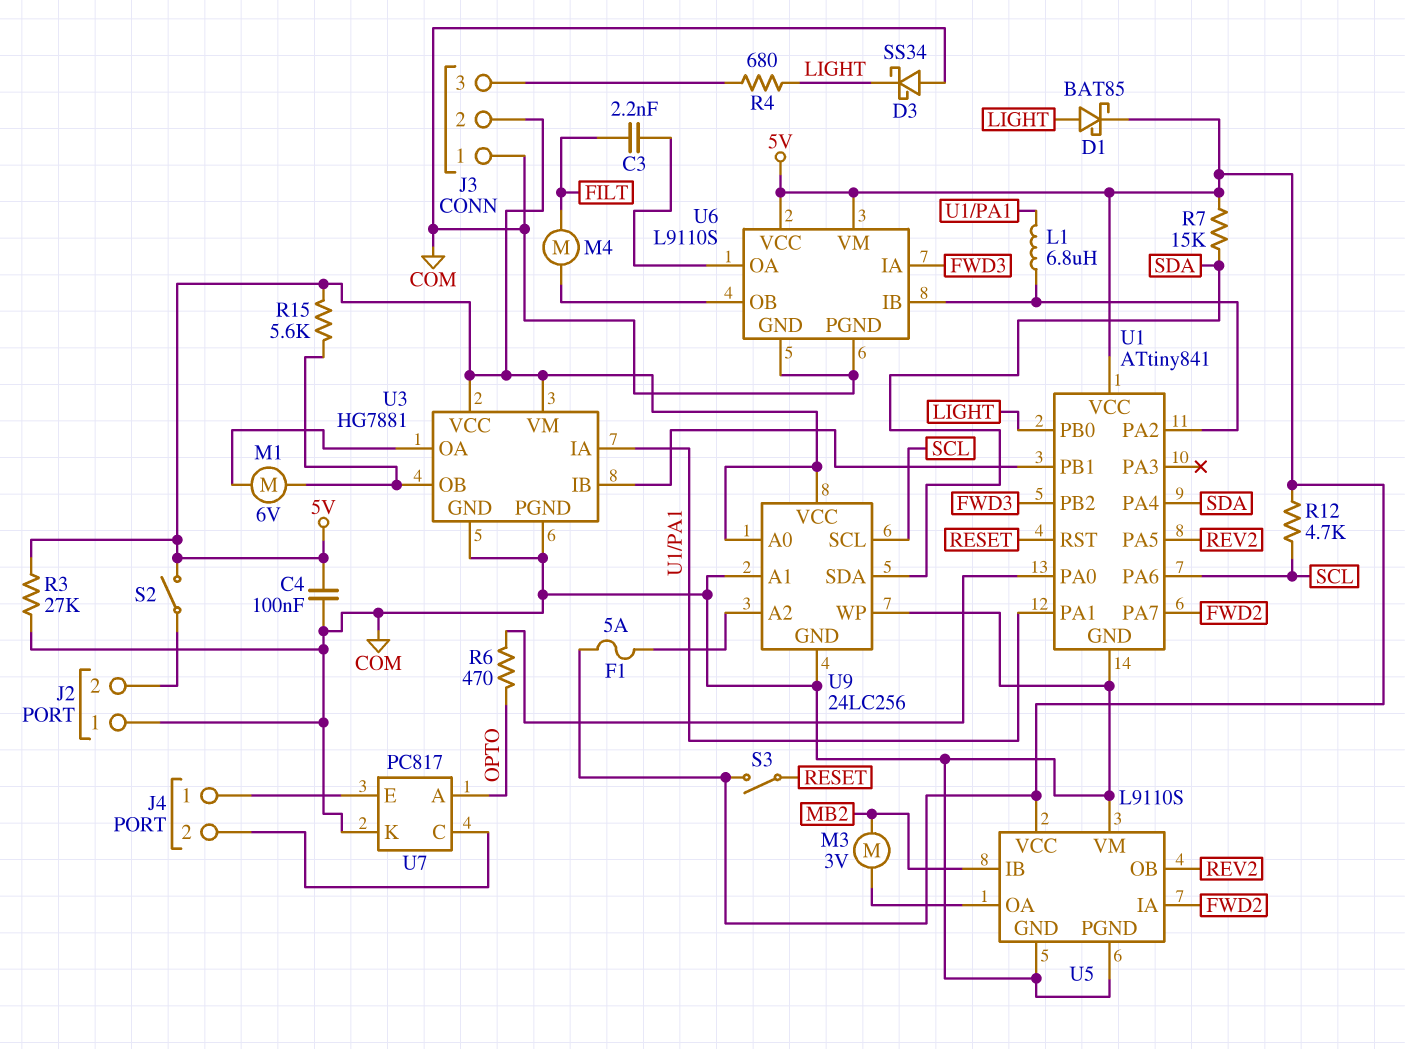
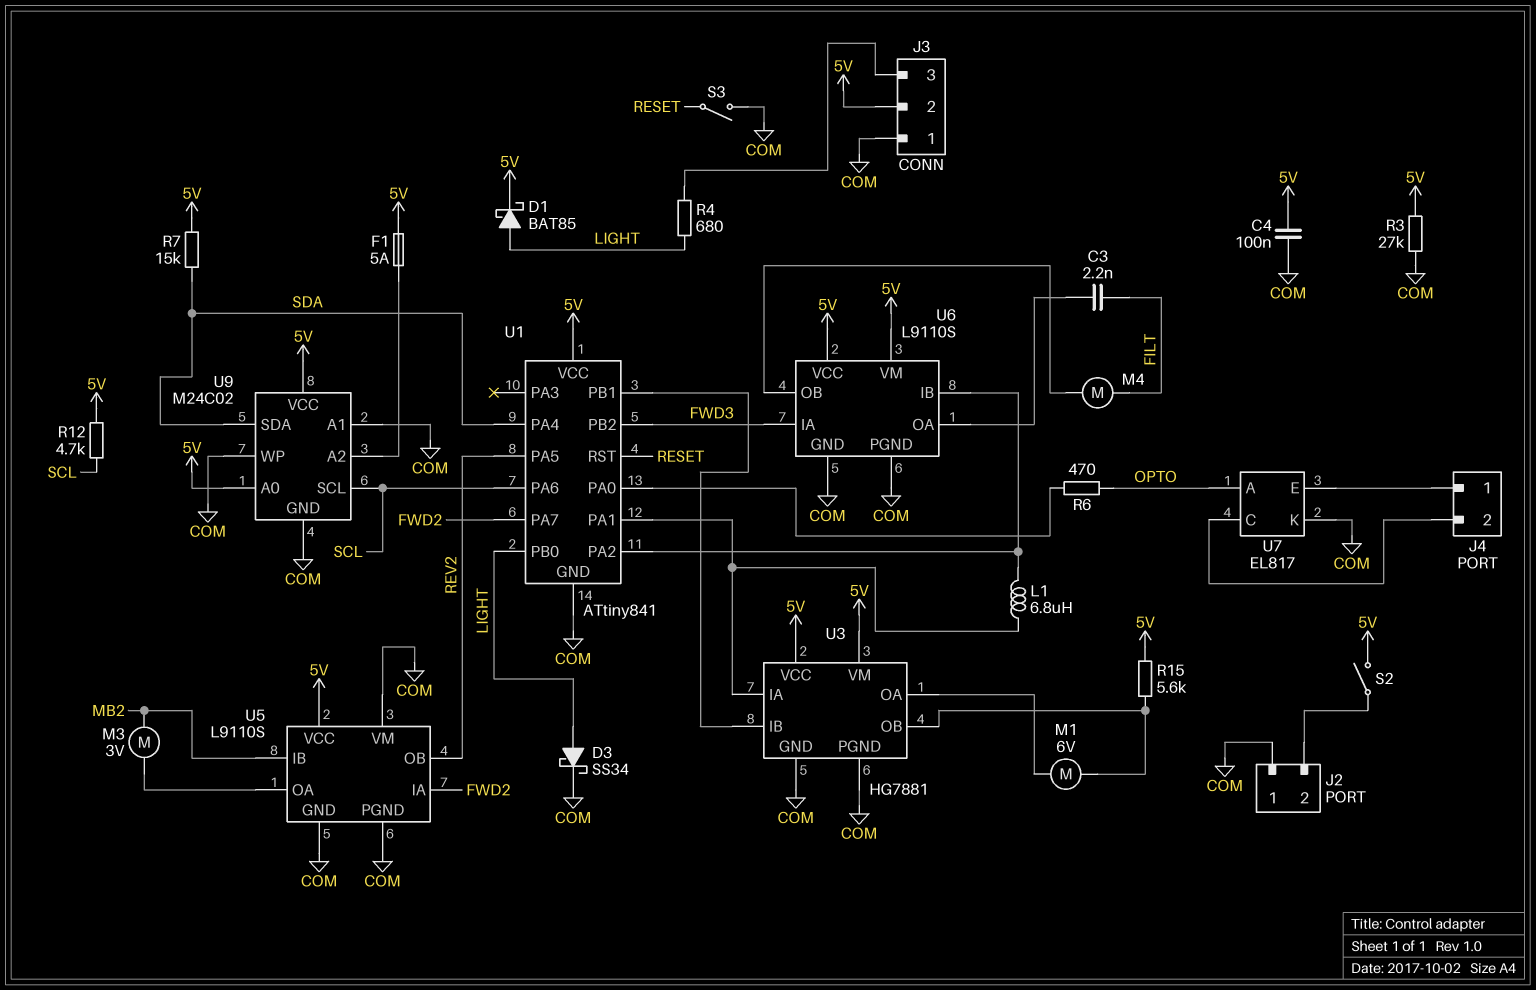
D3: schottky SS34 (A COM, K LIGHT) -> schottky SS34 (A LIGHT, K COM)
S3: switch (5V, RESET) -> switch (COM, RESET)
U7: PC817 -> EL817
U9: 24LC256 -> M24C02

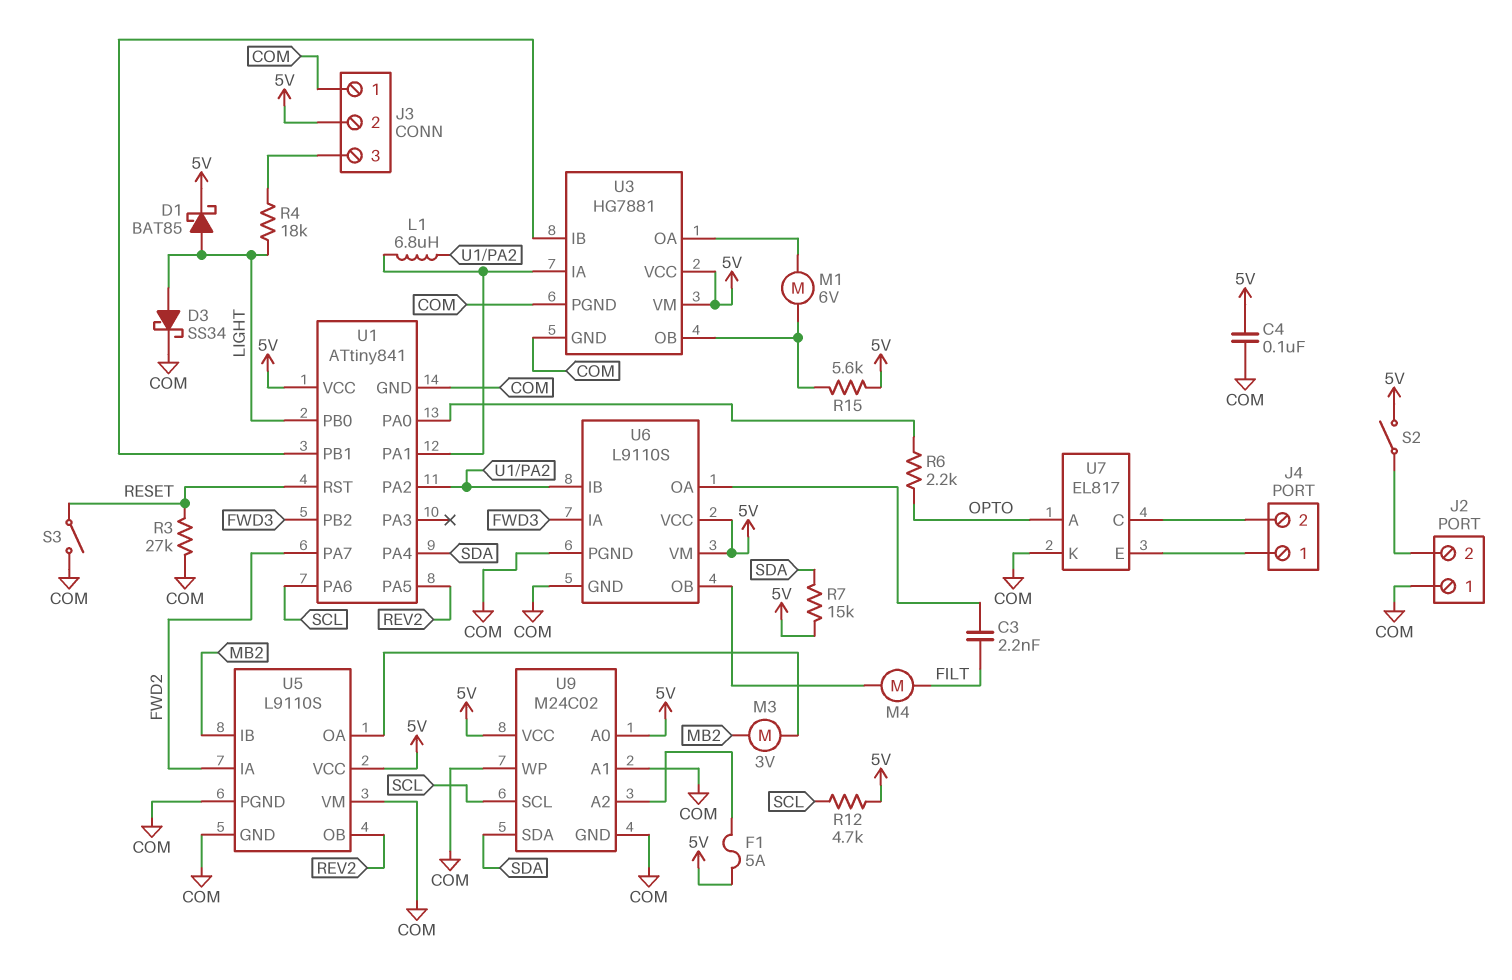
R3: 27k (5V, COM) -> 27k (COM, RESET)
R4: 680 (J3/3, LIGHT) -> 18k (J3/3, LIGHT)
R6: 470 (OPTO, U1/PA0) -> 2.2k (OPTO, U1/PA0)

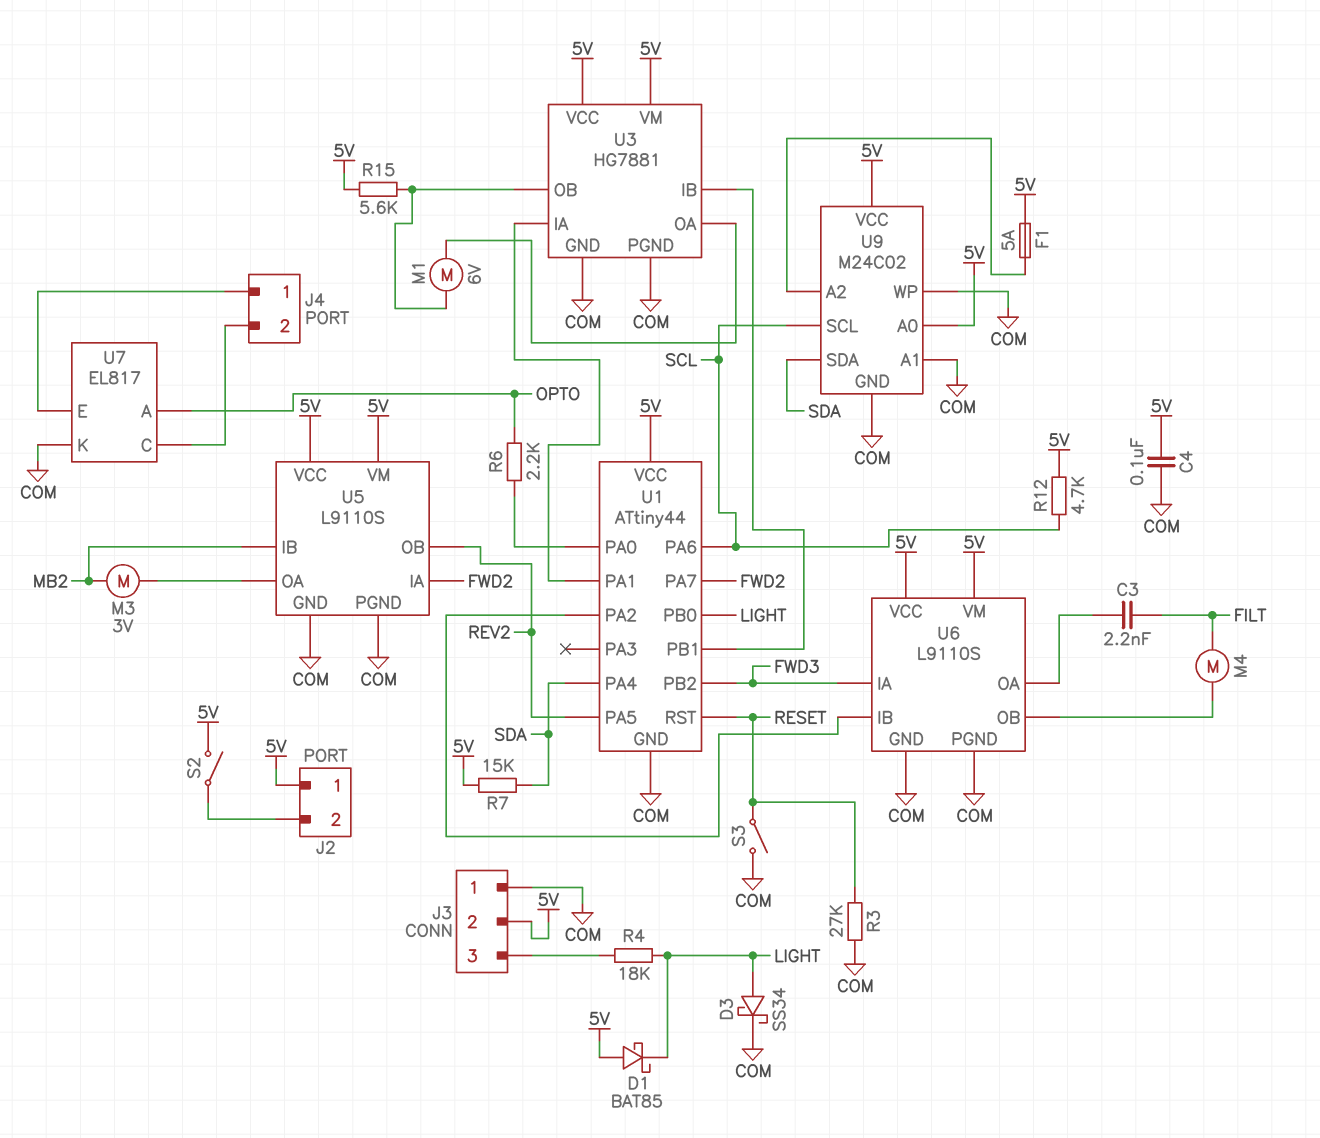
D1: schottky BAT85 (A LIGHT, K 5V) -> schottky BAT85 (A 5V, K LIGHT)
J2 pin 1: COM -> 5V
L1: 6.8uH (U1/PA1, U1/PA2) -> none
U1: ATtiny841 -> ATtiny44
U5 pin VM: COM -> 5V

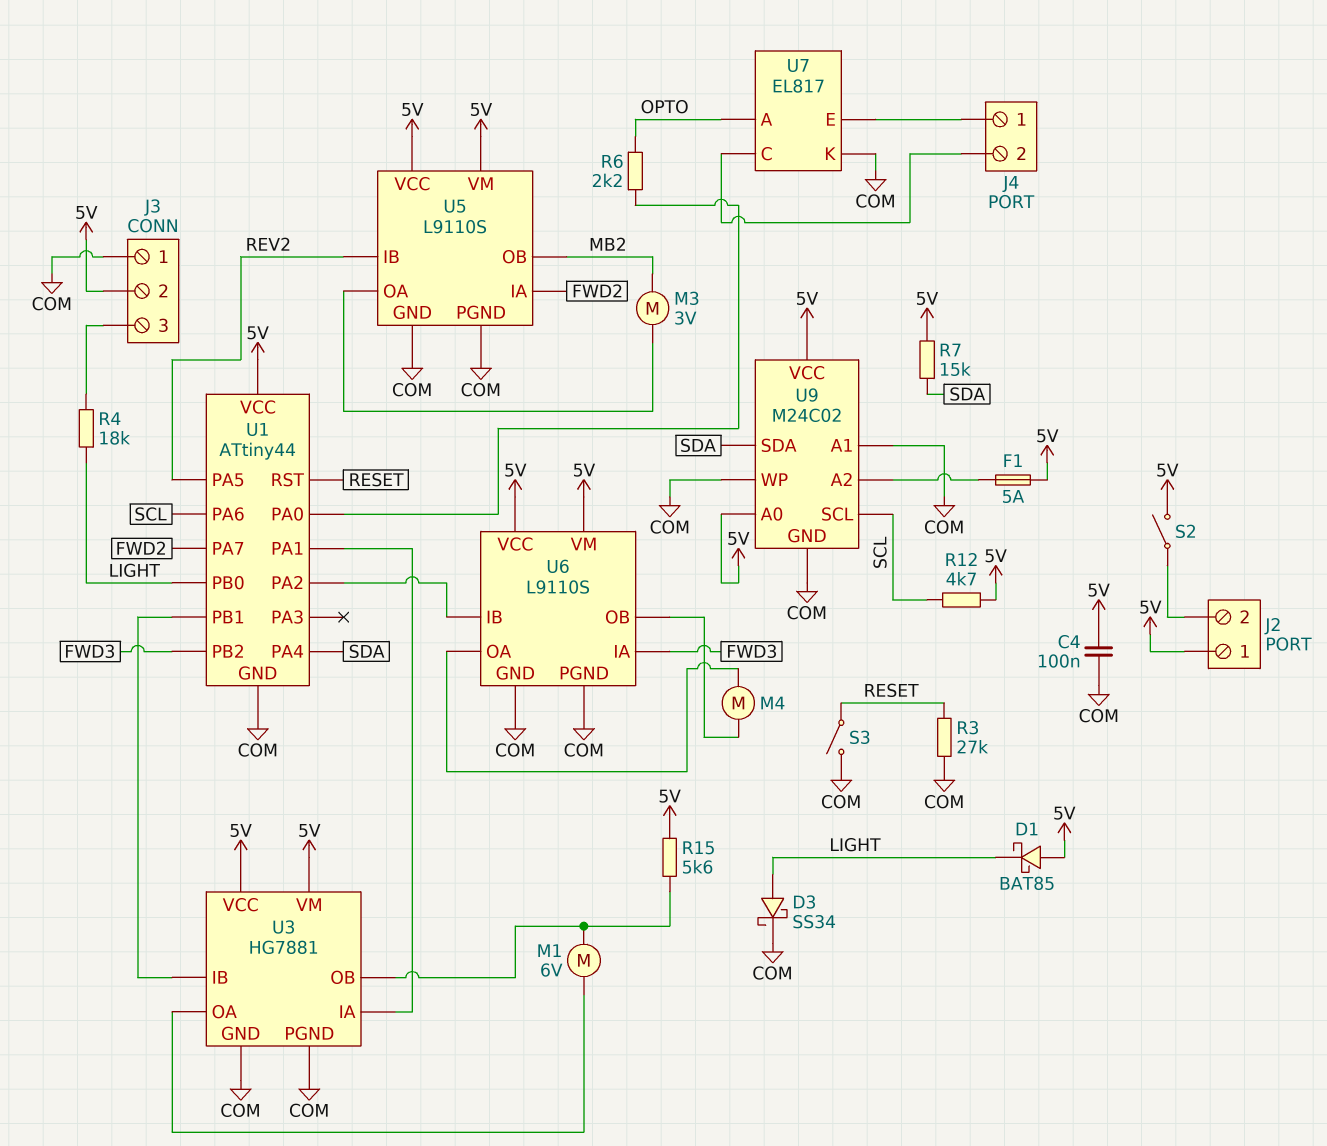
C3: 2.2nF (FILT, U6/OA) -> none
M4: motor (FILT, U6/OB) -> motor (U6/OA, U6/OB)
U5 pin IB: MB2 -> REV2
U5 pin OB: REV2 -> MB2

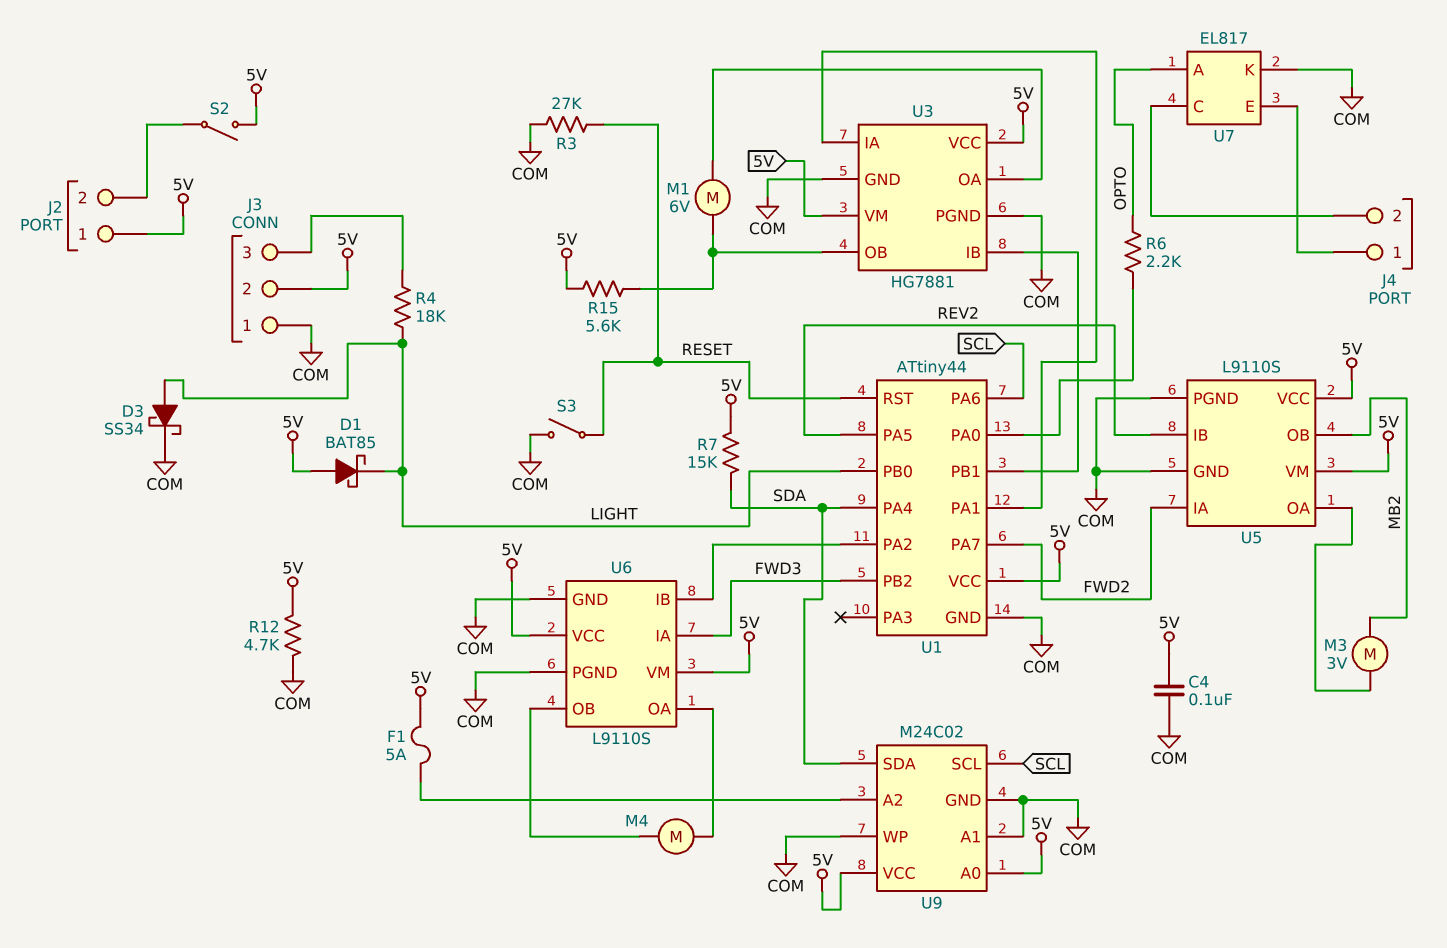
R12: 4.7k (5V, SCL) -> 4.7k (5V, COM)

